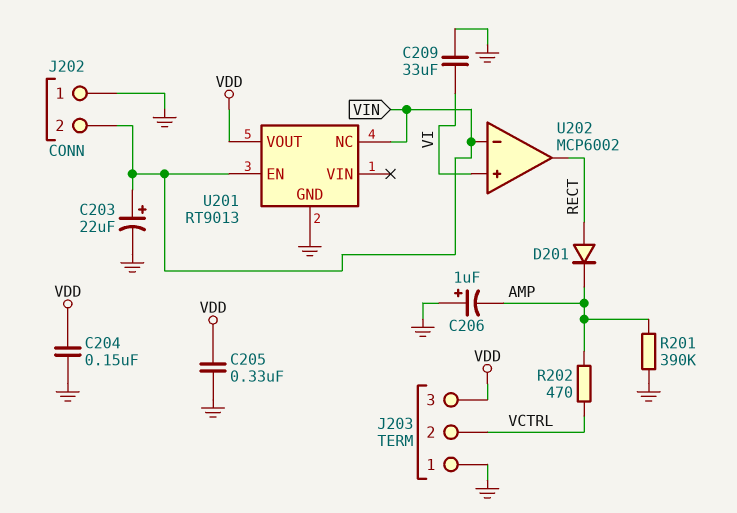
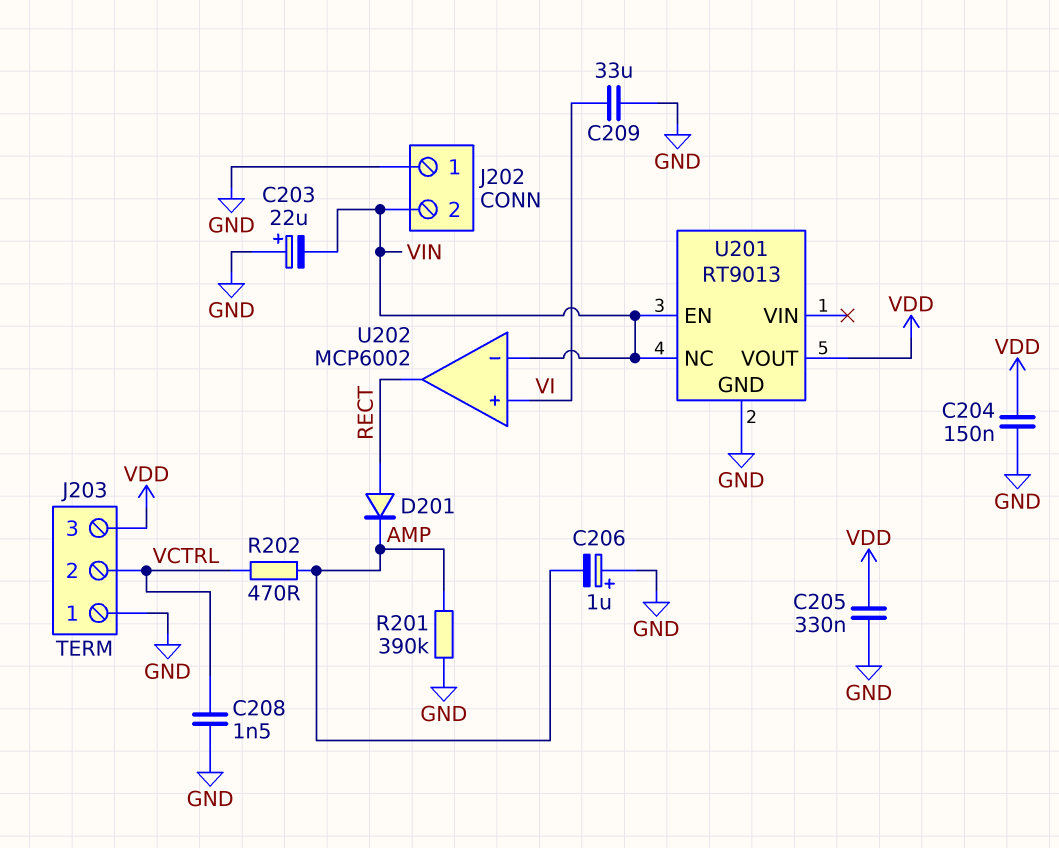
C203: 22uF (plus VIN, minus GND) -> 22uF (plus GND, minus VIN)
C208: none -> 1.5nF (GND, VCTRL)

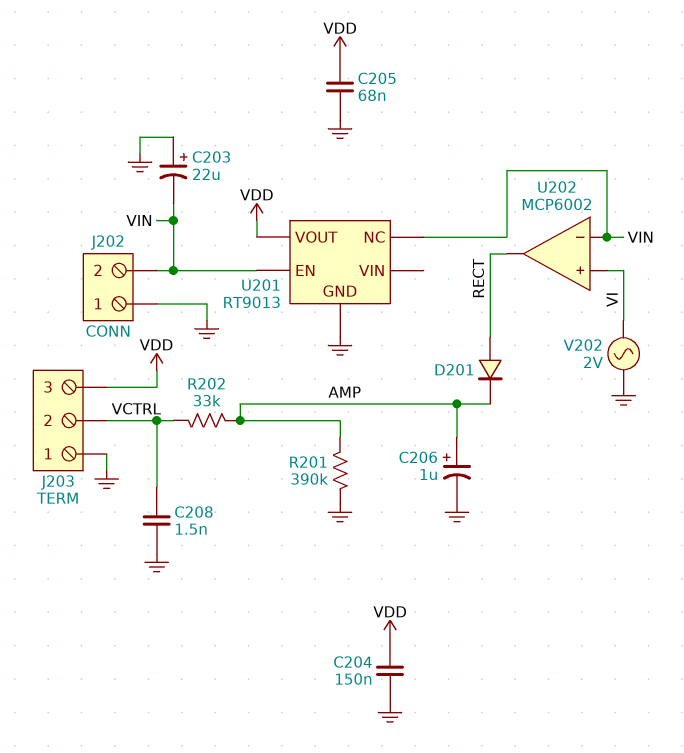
C205: 330nF (GND, VDD) -> 68nF (GND, VDD)
C206: 1uF (plus GND, minus AMP) -> 1uF (plus AMP, minus GND)
C209: 33uF (GND, VI) -> none
R202: 470 (AMP, VCTRL) -> 33k (AMP, VCTRL)
V202: none -> AC 2V (GND, VI)

